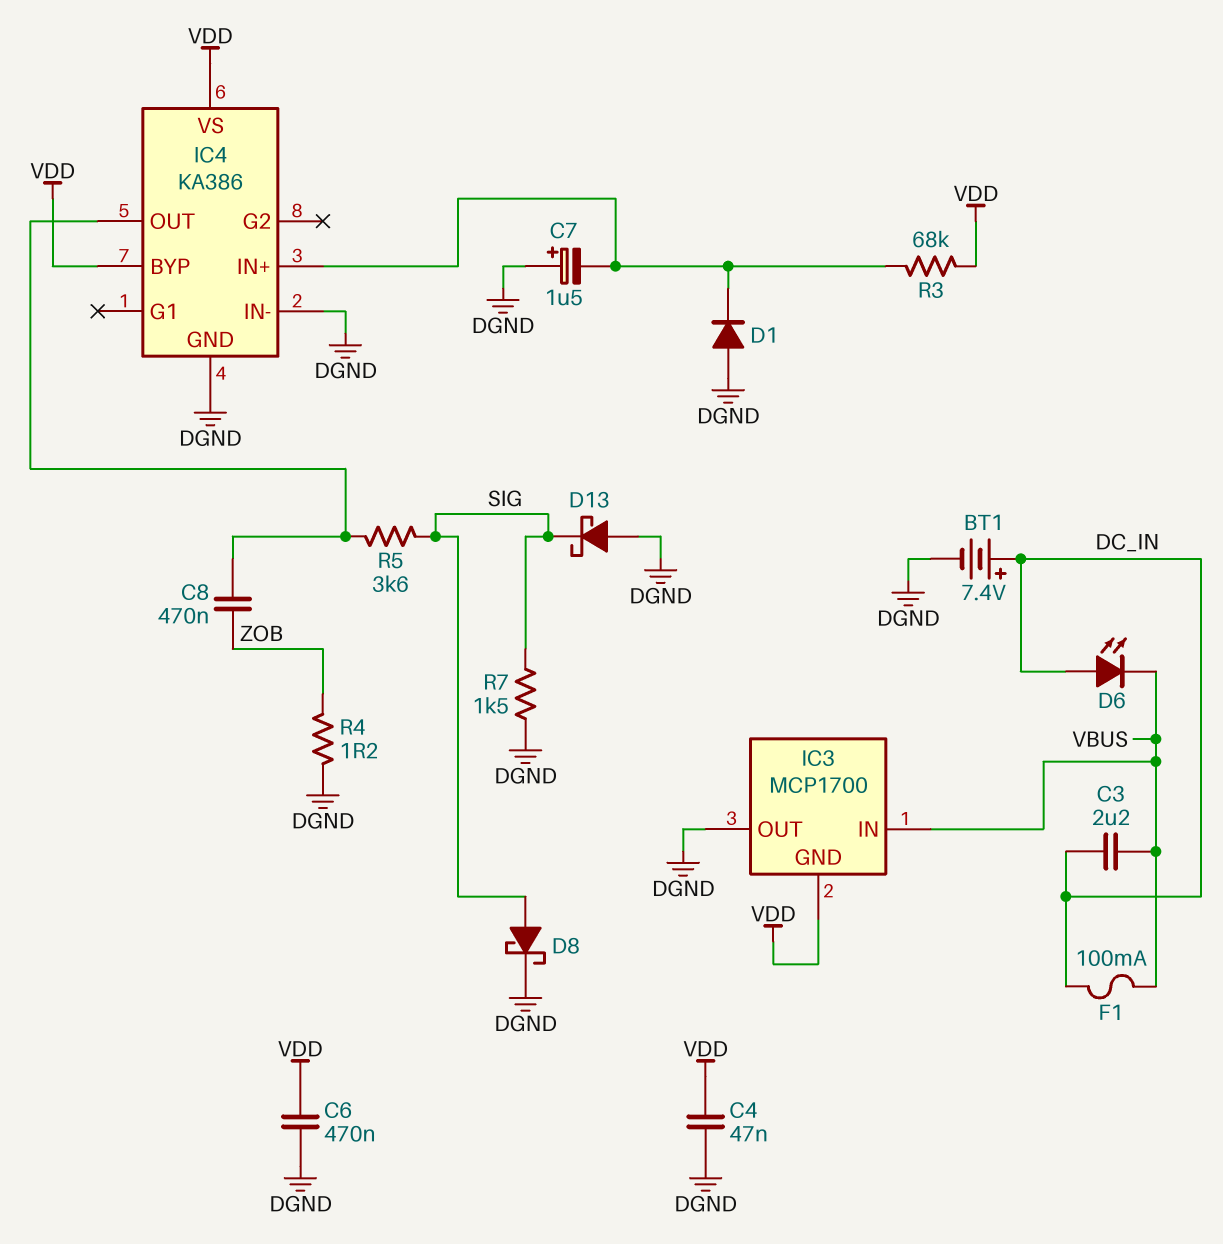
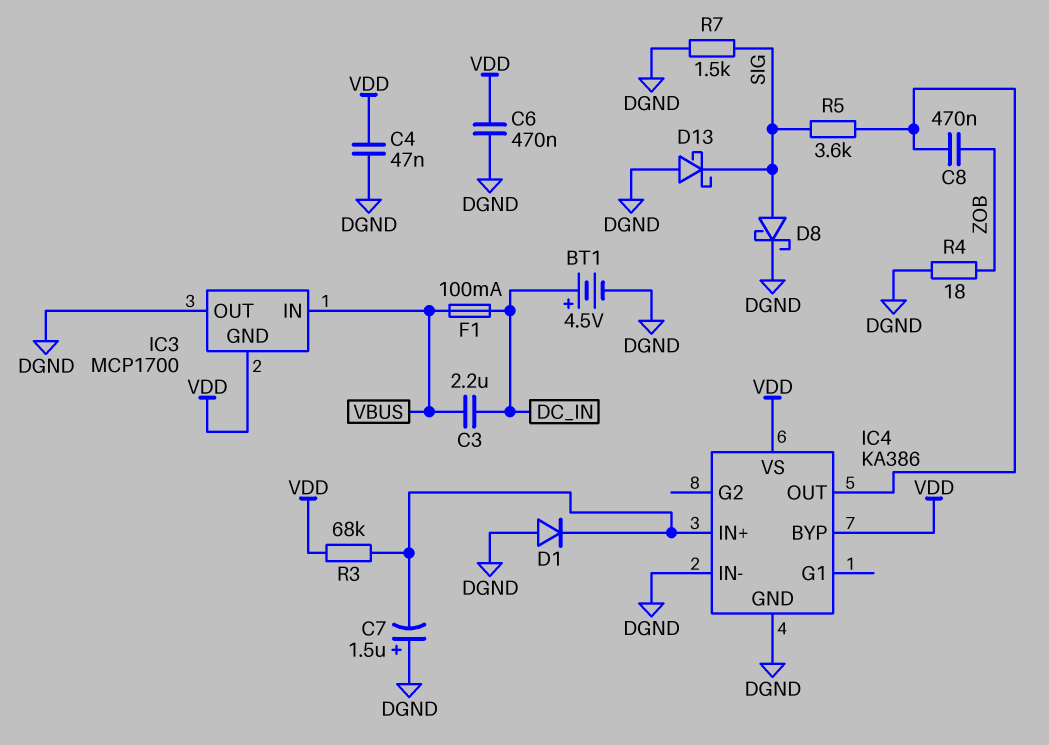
BT1: 7.4V (plus DC_IN, minus DGND) -> 4.5V (plus DC_IN, minus DGND)
D6: LED (A DC_IN, K VBUS) -> none
R4: 1.2 (DGND, ZOB) -> 18 (DGND, ZOB)

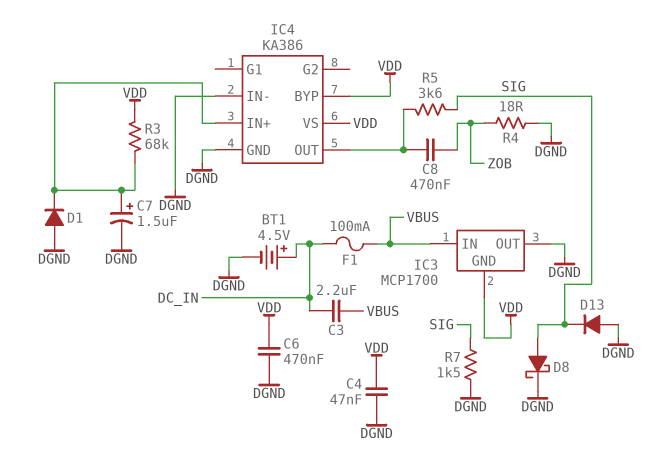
C7: 1.5uF (plus DGND, minus IC4/IN+) -> 1.5uF (plus IC4/IN+, minus DGND)
D13: schottky (A DGND, K SIG) -> diode (A DGND, K SIG)

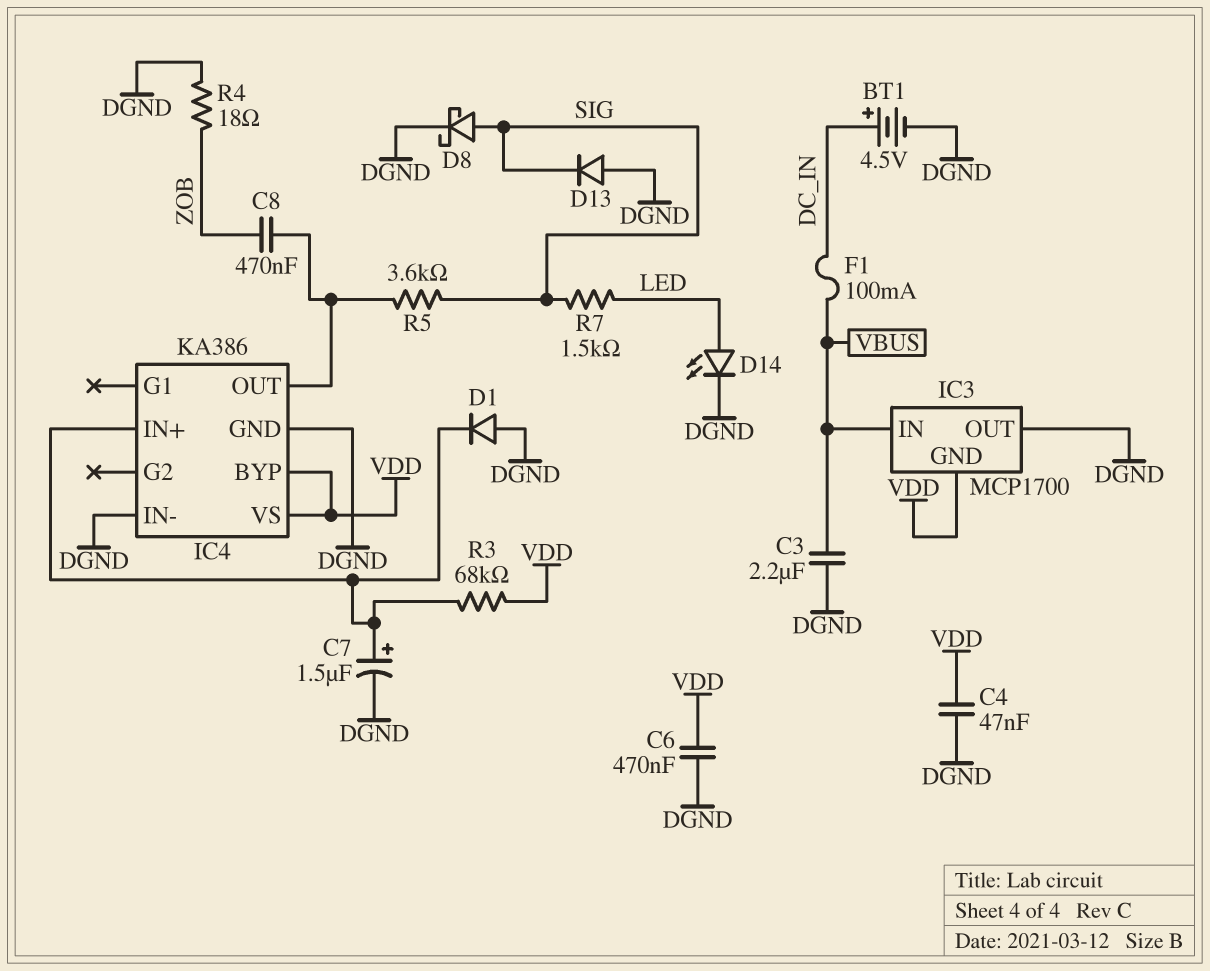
C3: 2.2uF (DC_IN, VBUS) -> 2.2uF (DGND, VBUS)
D14: none -> LED (A LED, K DGND)
R7: 1.5k (DGND, SIG) -> 1.5k (LED, SIG)

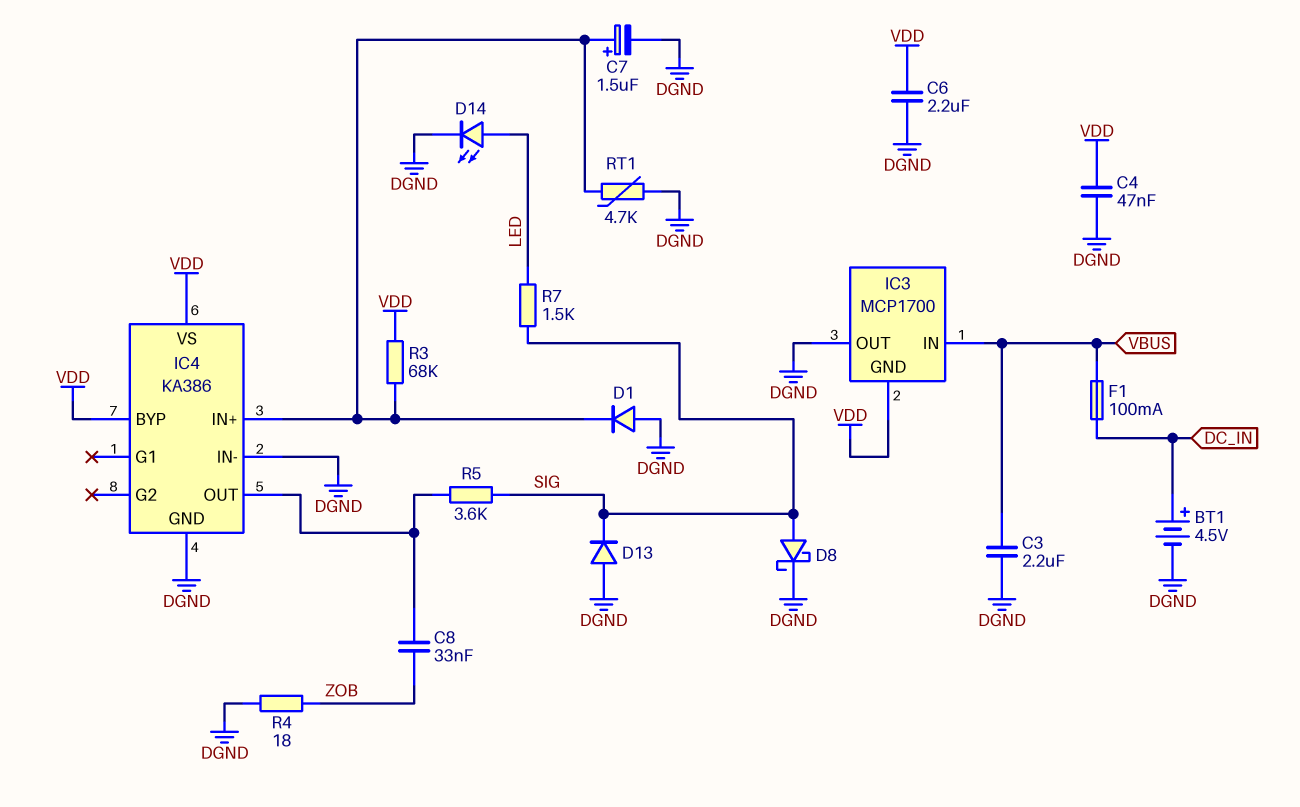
C6: 470nF (DGND, VDD) -> 2.2uF (DGND, VDD)
C8: 470nF (IC4/OUT, ZOB) -> 33nF (IC4/OUT, ZOB)
RT1: none -> 4.7k (DGND, IC4/IN+)

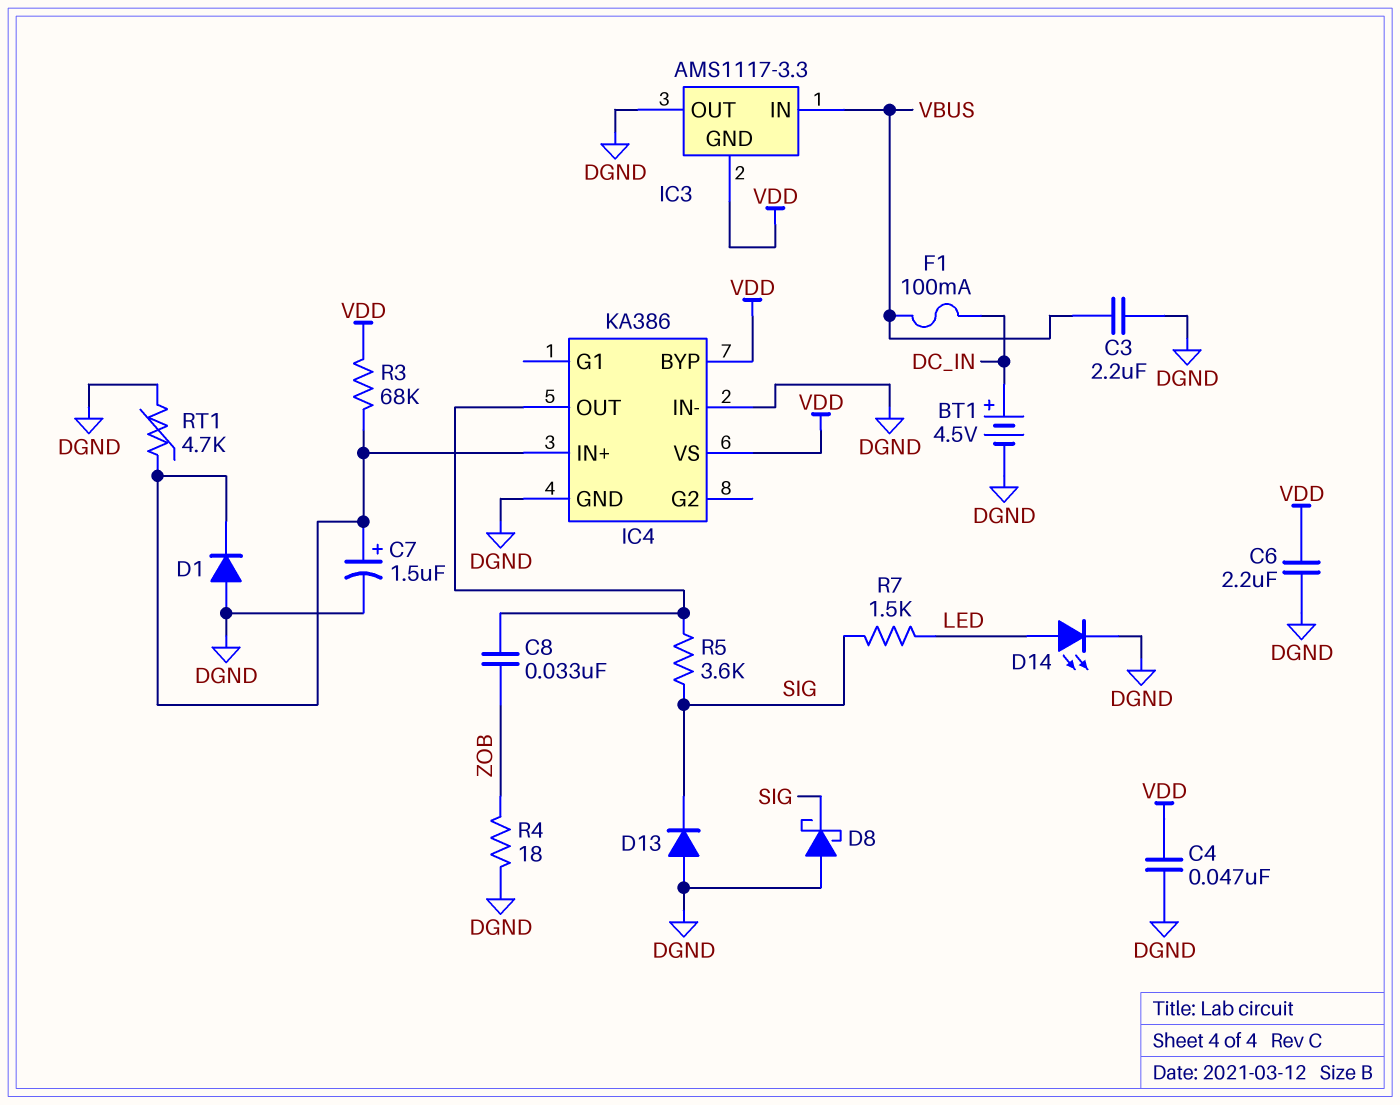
D8: schottky (A SIG, K DGND) -> schottky (A DGND, K SIG)
IC3: MCP1700 -> AMS1117-3.3

